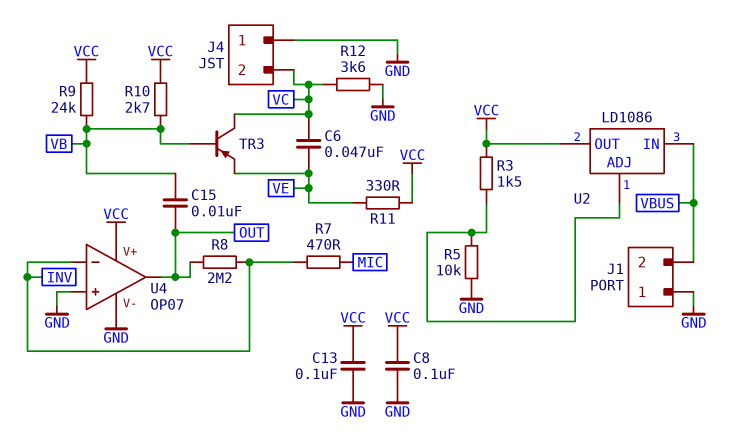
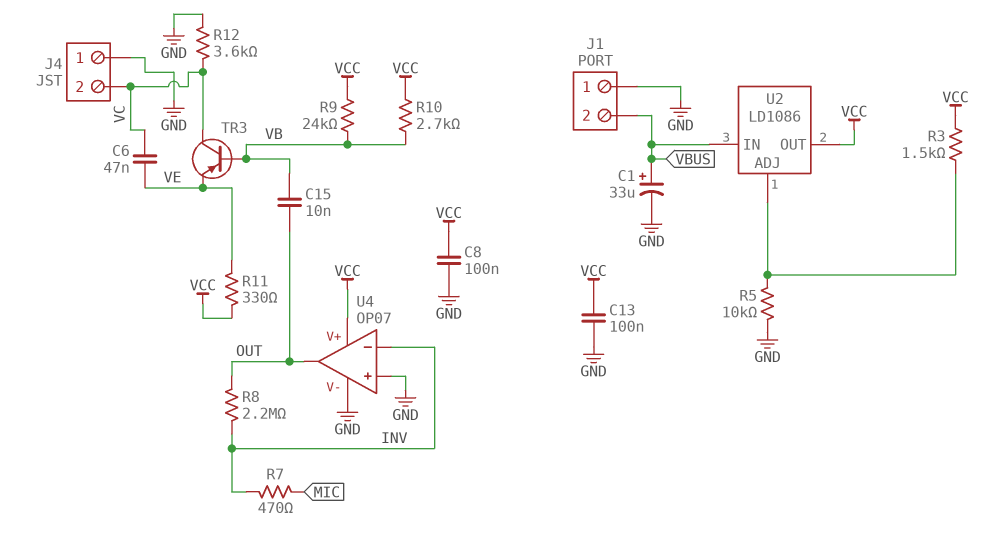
C1: none -> 33uF (plus VBUS, minus GND)

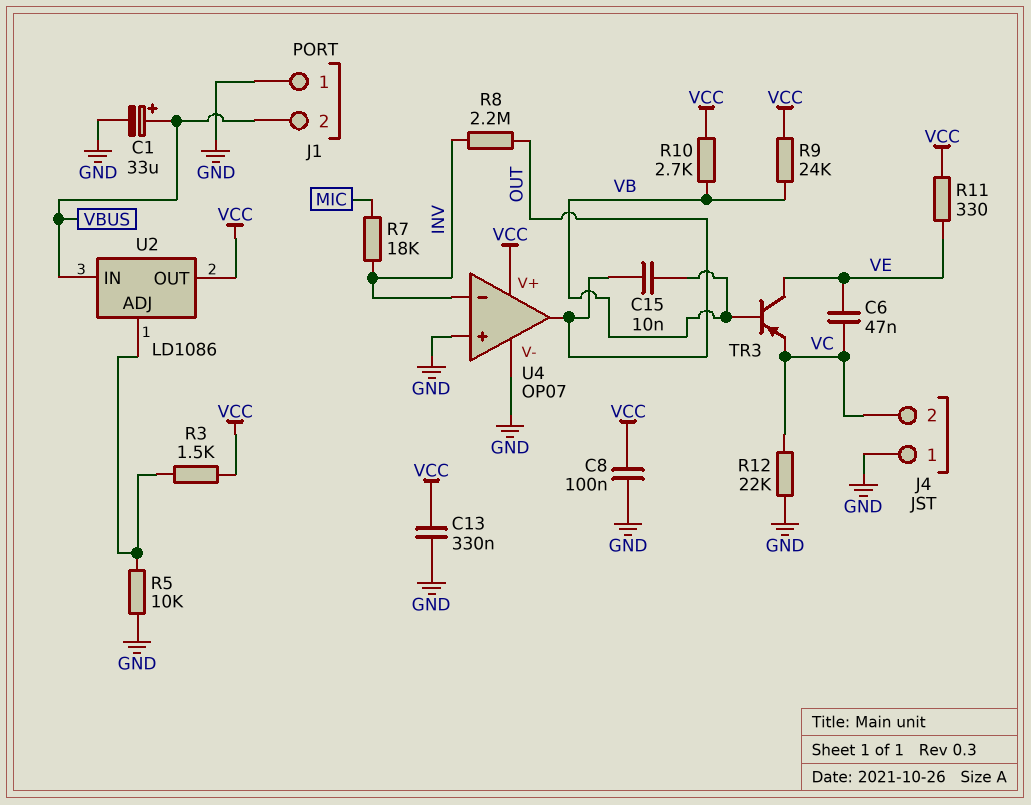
C13: 100nF (GND, VCC) -> 330nF (GND, VCC)
R7: 470 (INV, MIC) -> 18k (INV, MIC)
R12: 3.6k (GND, VC) -> 22k (GND, VC)
TR3: PNP (B VB, C VC, E VE) -> PNP (B VB, C VE, E VC)

